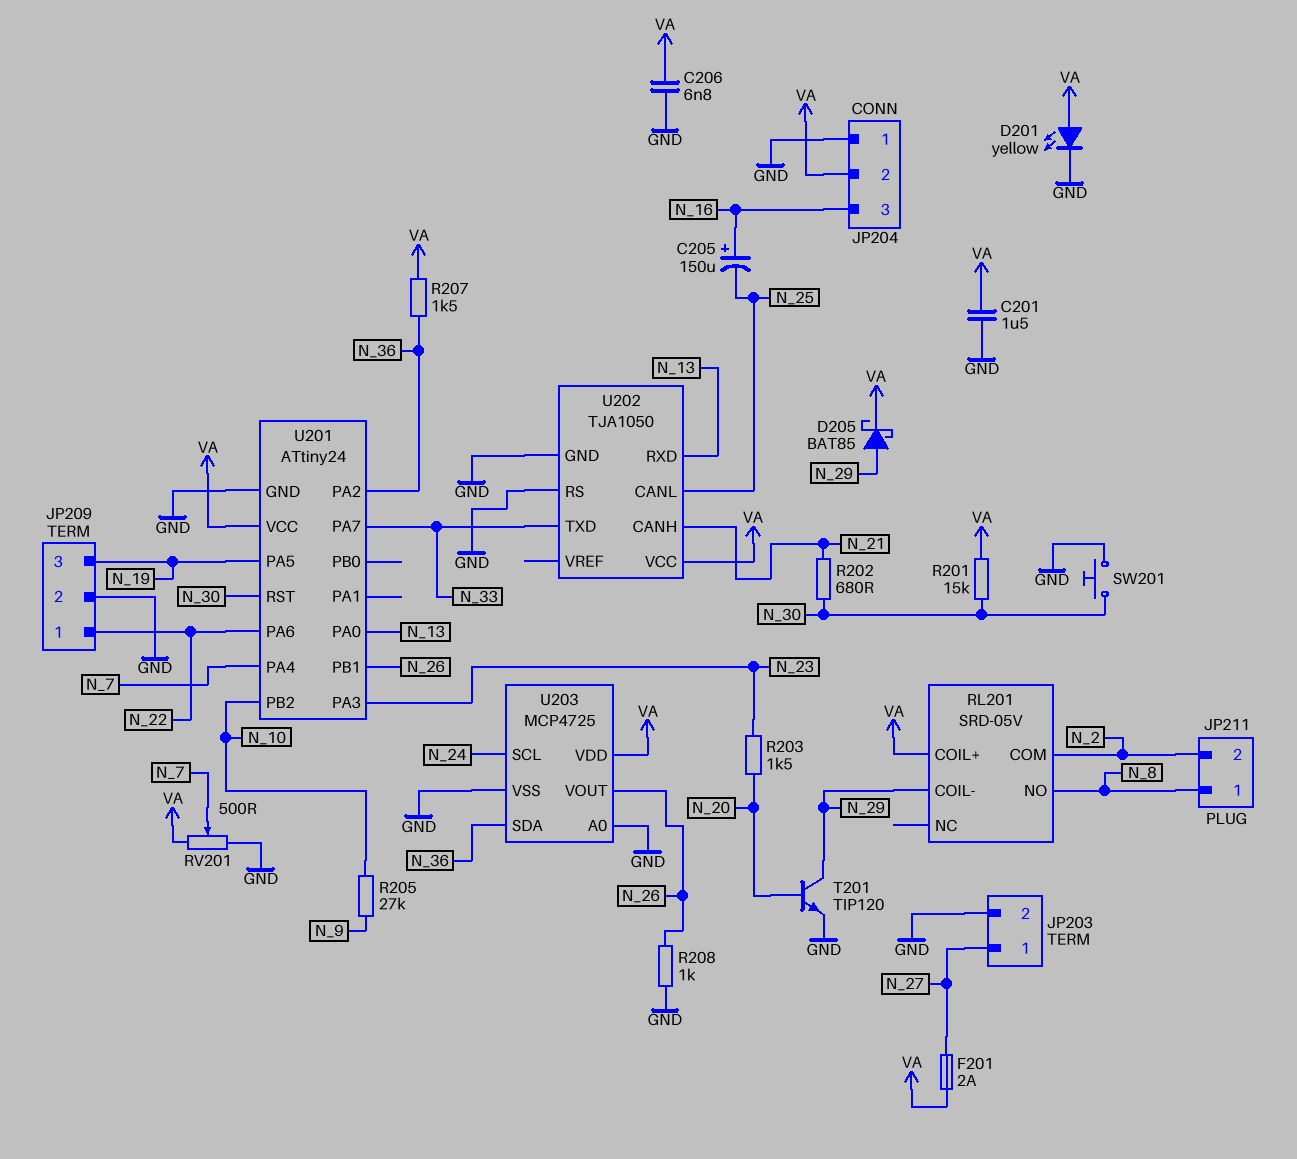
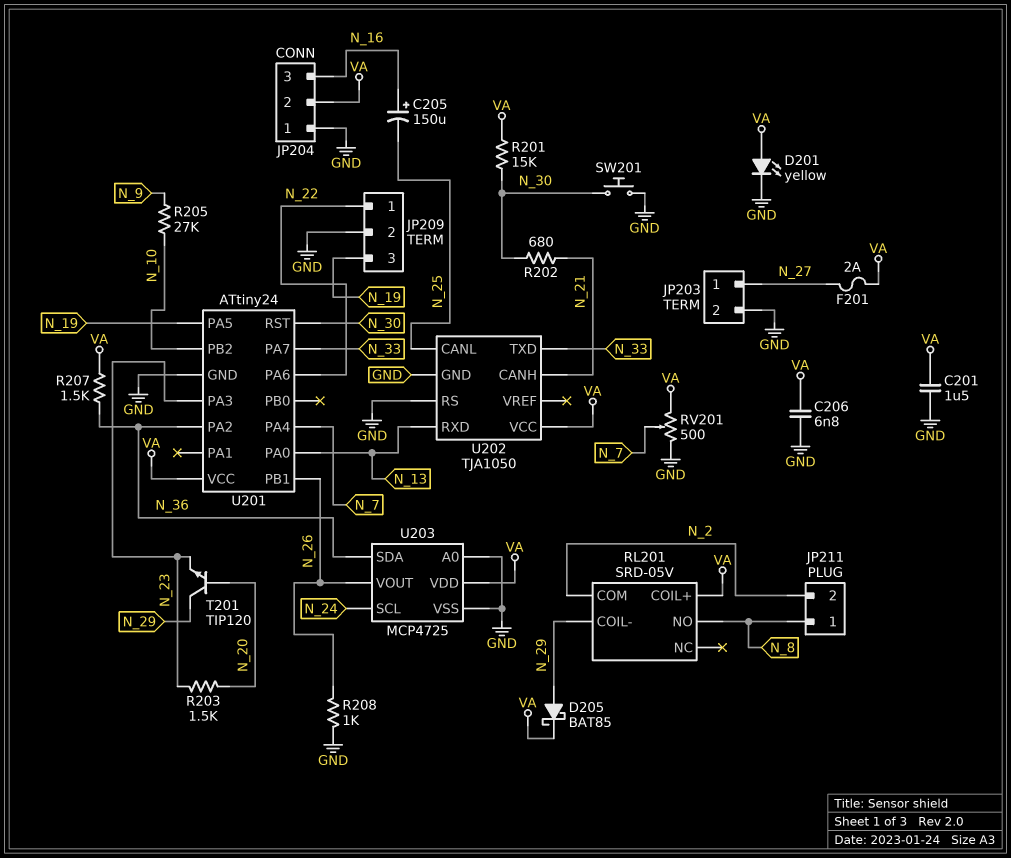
T201: NPN TIP120 (B N_20, C N_29, E GND) -> NPN TIP120 (B N_20, C N_29, E N_23)

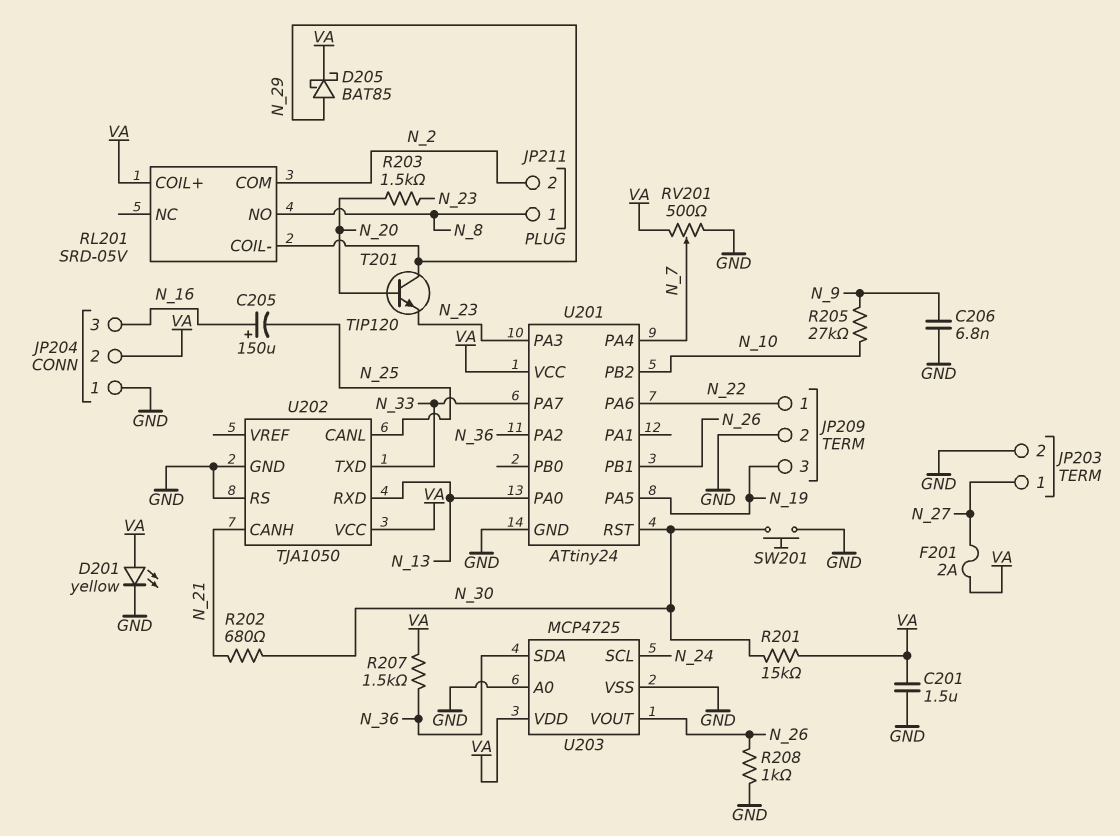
C206: 6.8nF (GND, VA) -> 6.8nF (GND, N_9)

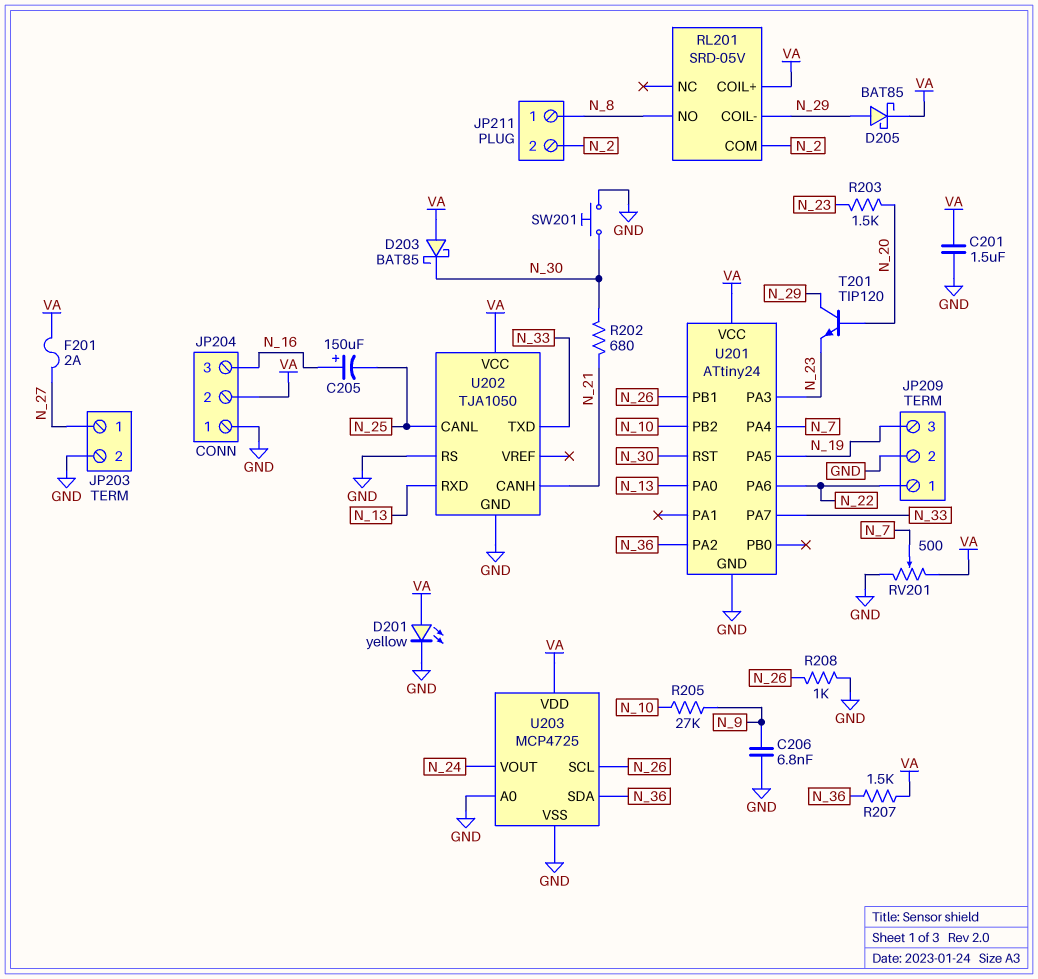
D203: none -> schottky BAT85 (A VA, K N_30)
R201: 15k (N_30, VA) -> none
U203 pin SCL: N_24 -> N_26
U203 pin VOUT: N_26 -> N_24

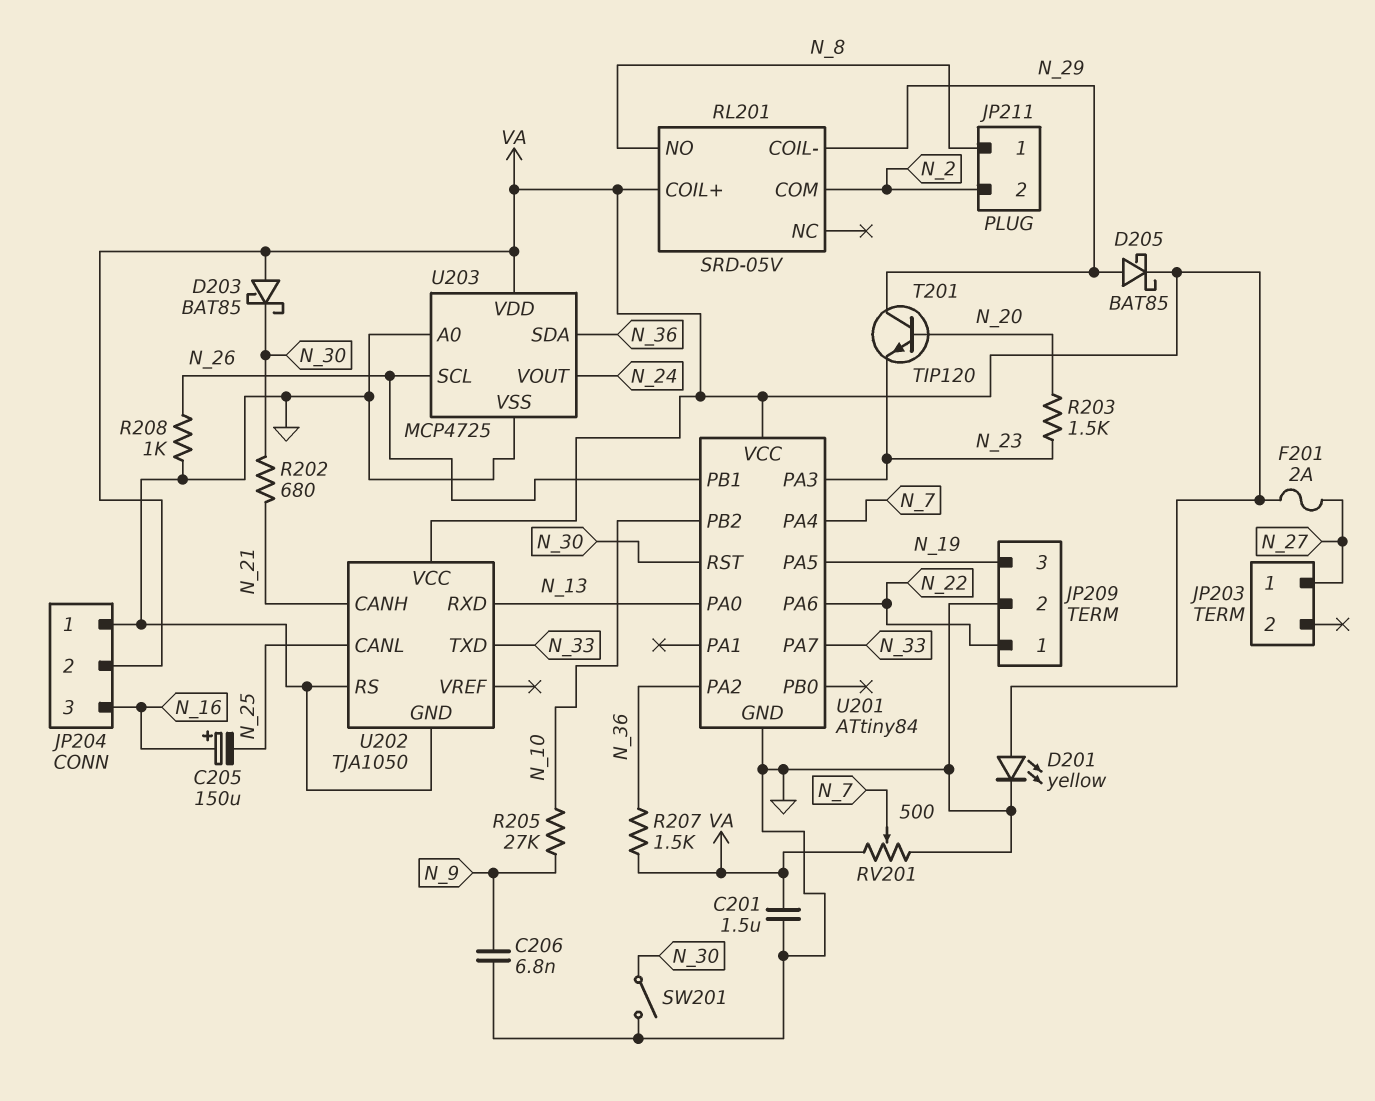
JP203 pin 2: GND -> none
SW201: button (GND, N_30) -> switch (GND, N_30)
U201: ATtiny24 -> ATtiny84

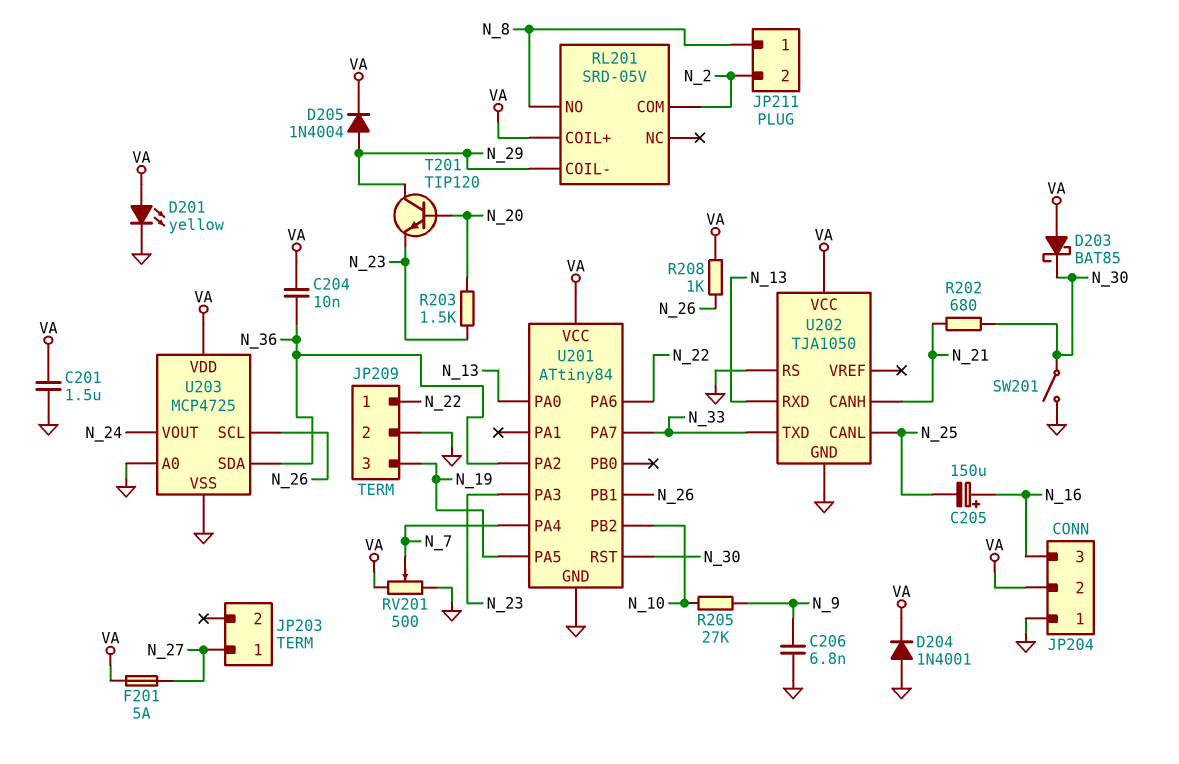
C204: none -> 10nF (N_36, VA)
D204: none -> diode 1N4001 (A GND, K VA)
D205: schottky BAT85 (A N_29, K VA) -> diode 1N4004 (A N_29, K VA)
F201: 2A (N_27, VA) -> 5A (N_27, VA)
R207: 1.5k (N_36, VA) -> none
R208: 1k (GND, N_26) -> 1k (N_26, VA)

